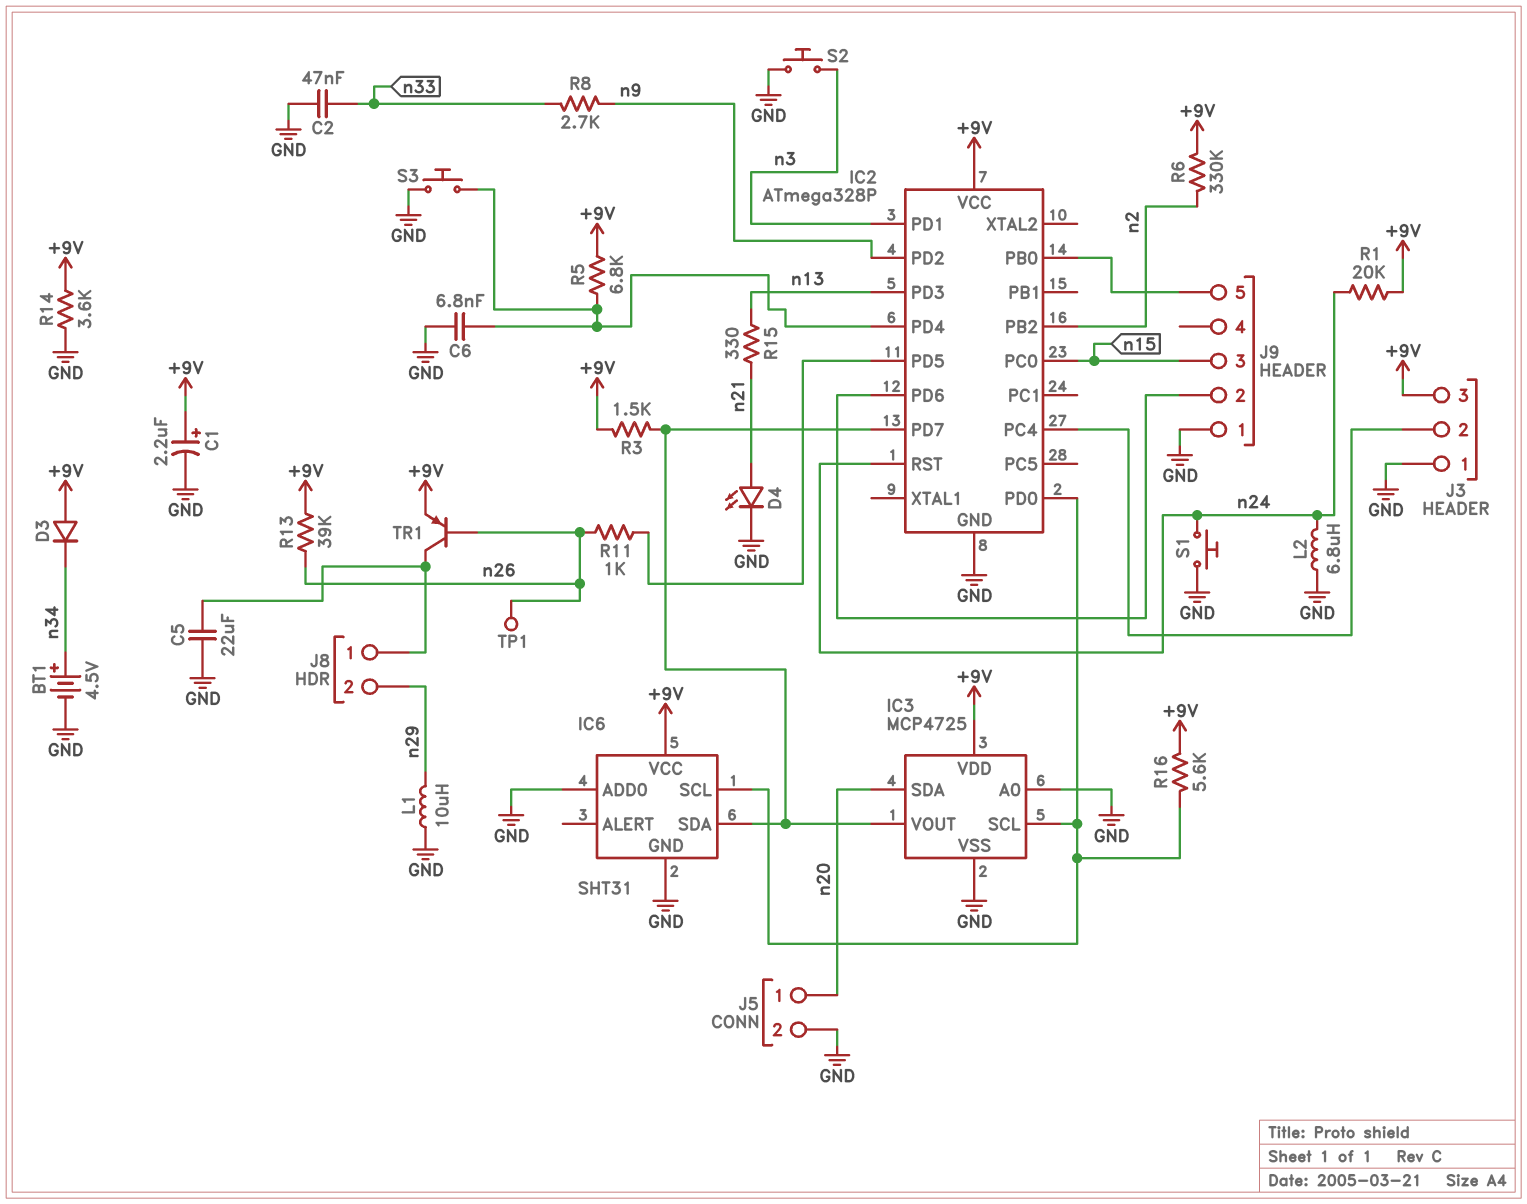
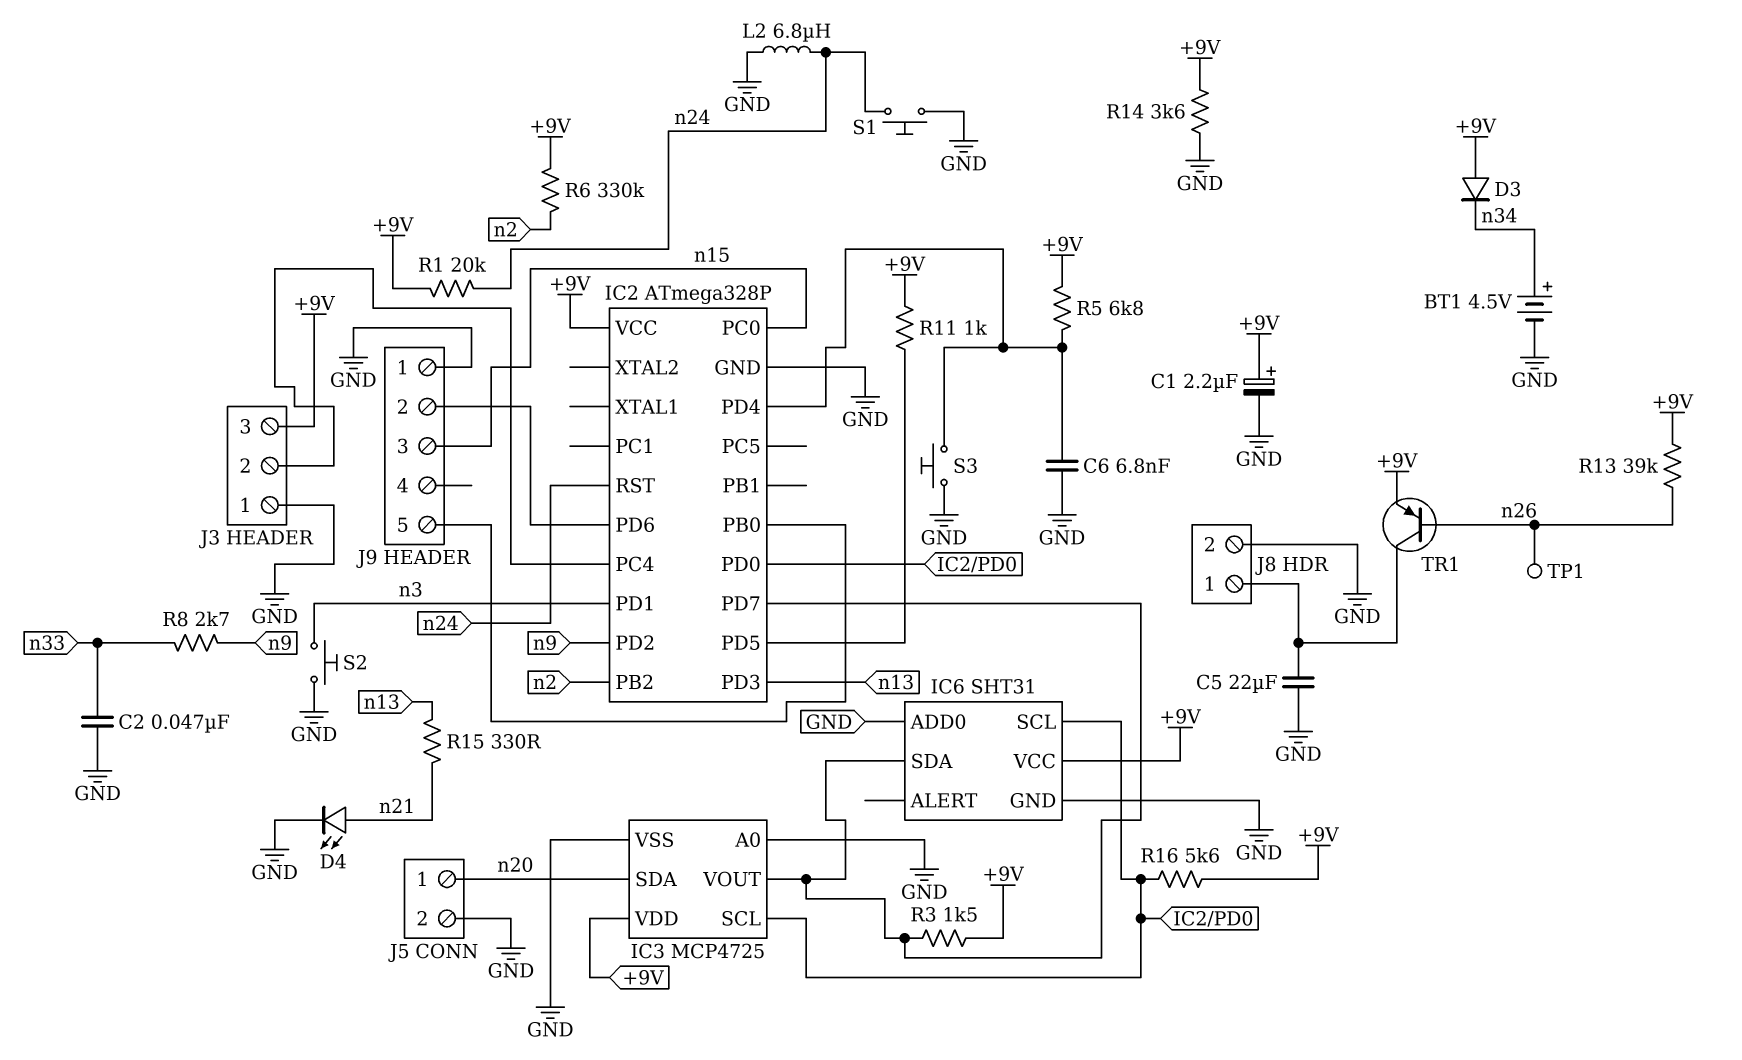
J8 pin 2: n29 -> GND
L1: 10uH (GND, n29) -> none
R11: 1k (IC2/PD5, n26) -> 1k (+9V, IC2/PD5)

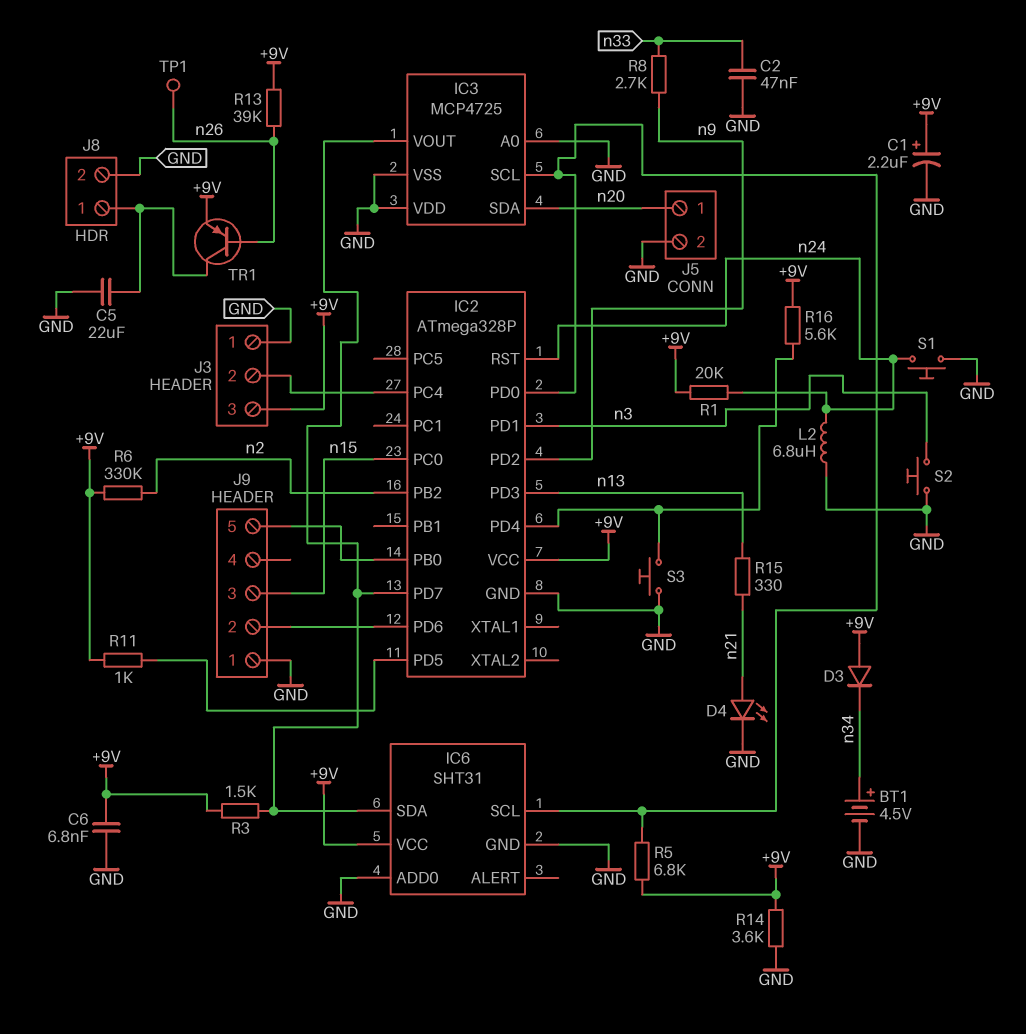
C6: 6.8nF (GND, IC2/PD4) -> 6.8nF (+9V, GND)
IC3 pin VDD: +9V -> GND
R5: 6.8k (+9V, IC2/PD4) -> 6.8k (+9V, IC2/PD0)
R16: 5.6k (+9V, IC2/PD0) -> 5.6k (+9V, IC2/PD4)

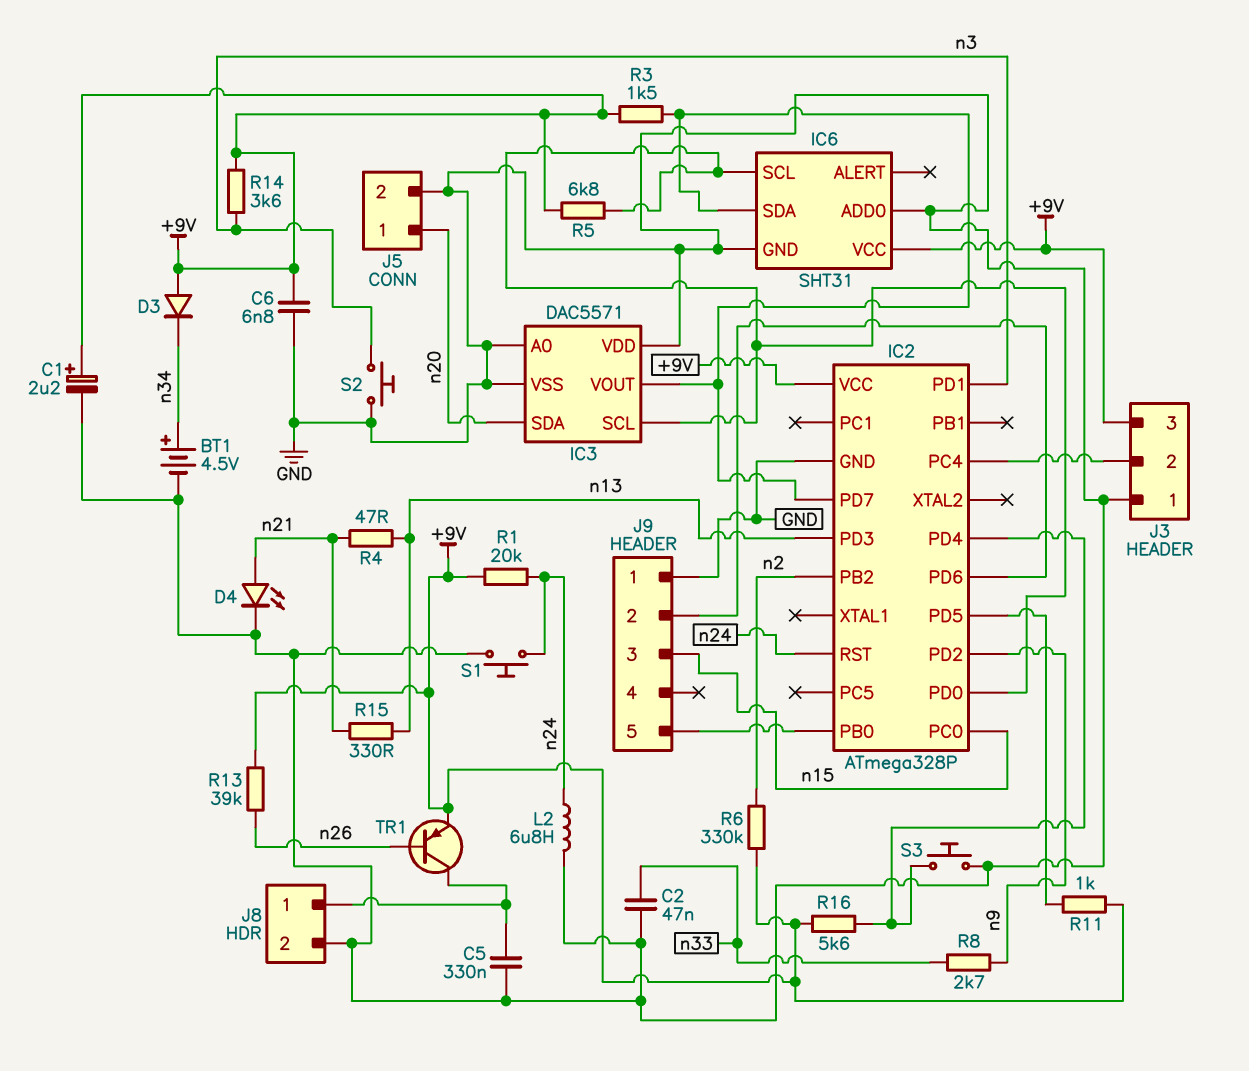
C5: 22uF (GND, J8/1) -> 330nF (GND, J8/1)
IC3: MCP4725 -> DAC5571
R4: none -> 47 (n13, n21)
R14: 3.6k (+9V, GND) -> 3.6k (+9V, n3)
TP1: test point (n26) -> none

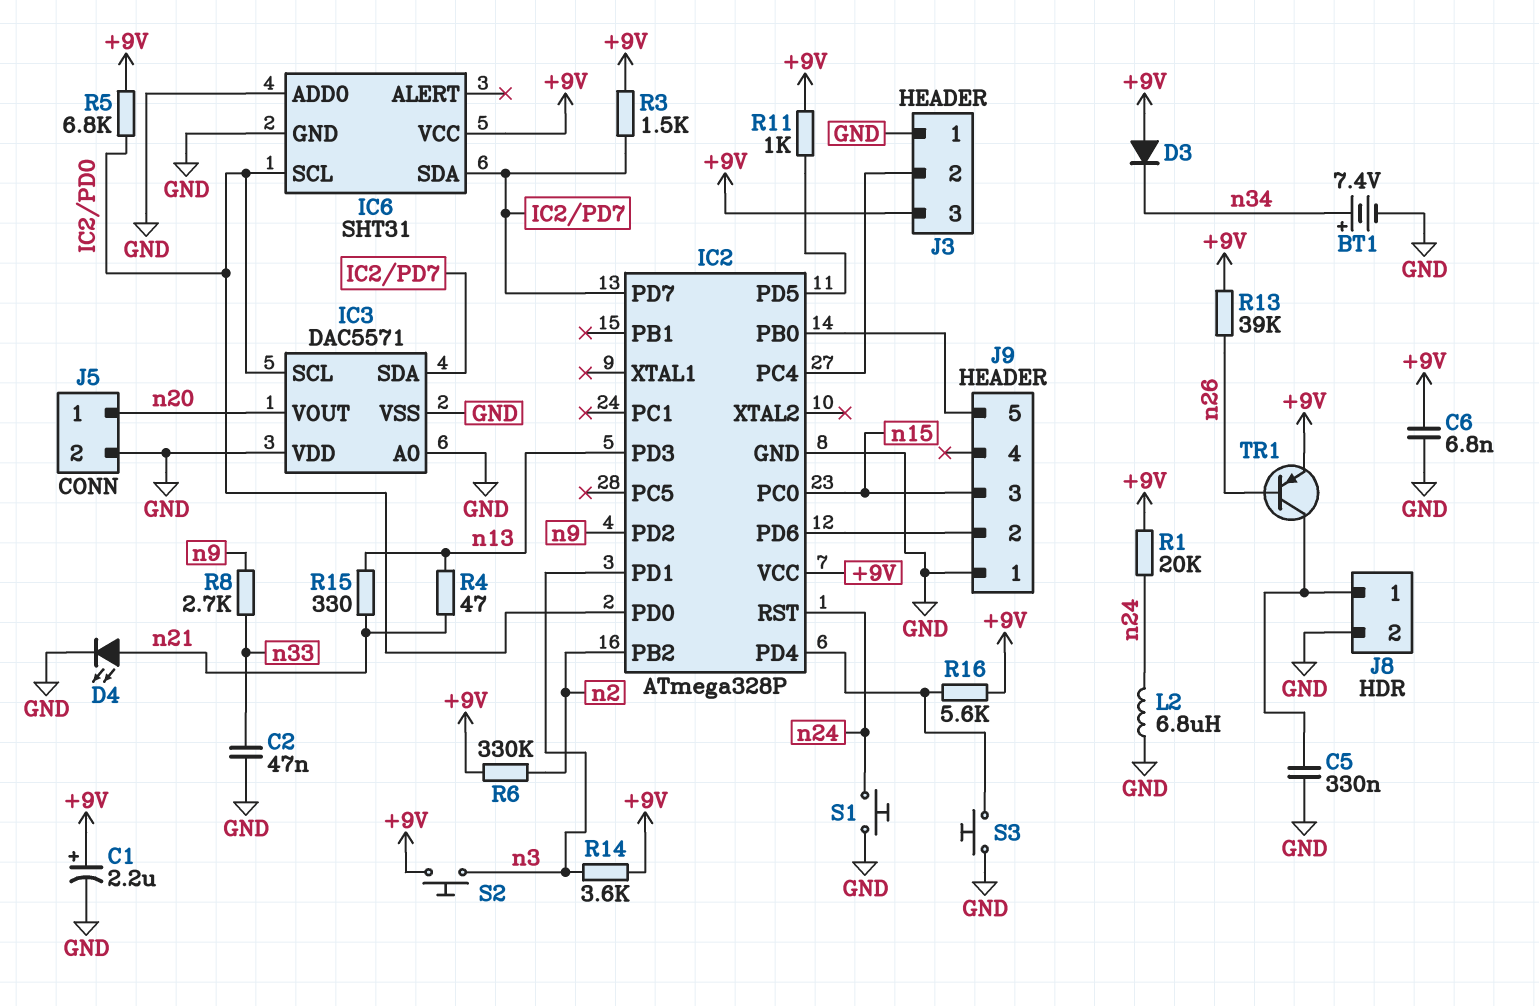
BT1: 4.5V (plus n34, minus GND) -> 7.4V (plus n34, minus GND)
IC3 pin SDA: n20 -> IC2/PD7
IC3 pin VOUT: IC2/PD7 -> n20
S2: button (GND, n3) -> button (+9V, n3)

